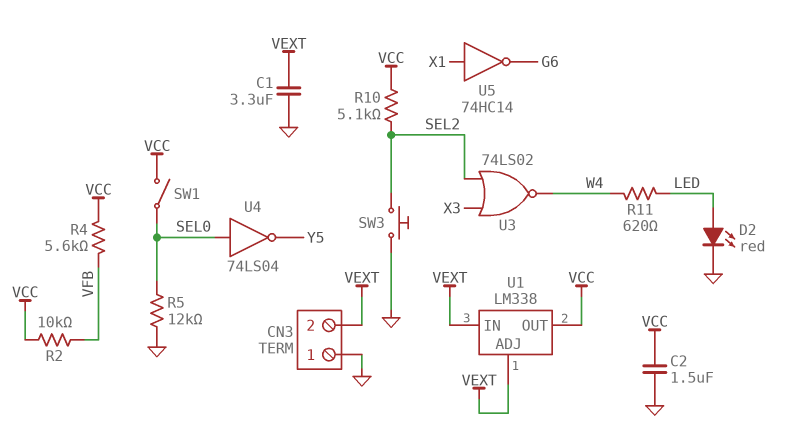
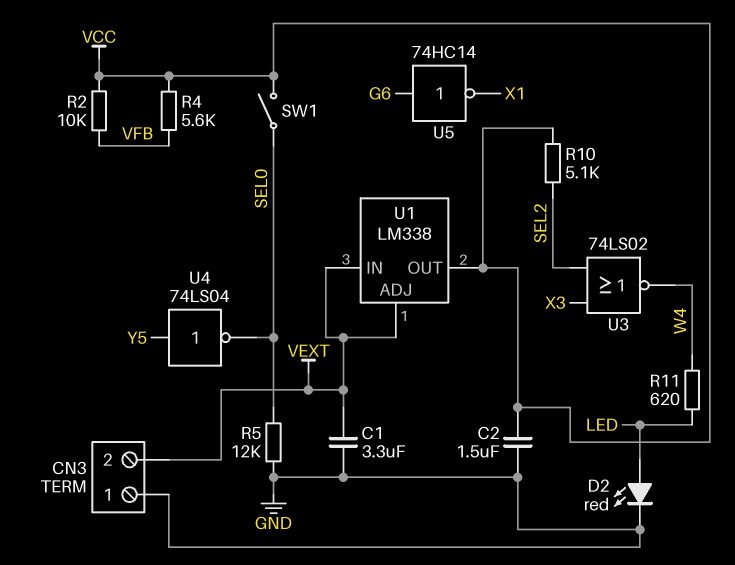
SW3: button (GND, SEL2) -> none
U4: NOT 74LS04 (in SEL0, out Y5) -> NOT 74LS04 (in Y5, out SEL0)
U5: NOT 74HC14 (in X1, out G6) -> NOT 74HC14 (in G6, out X1)

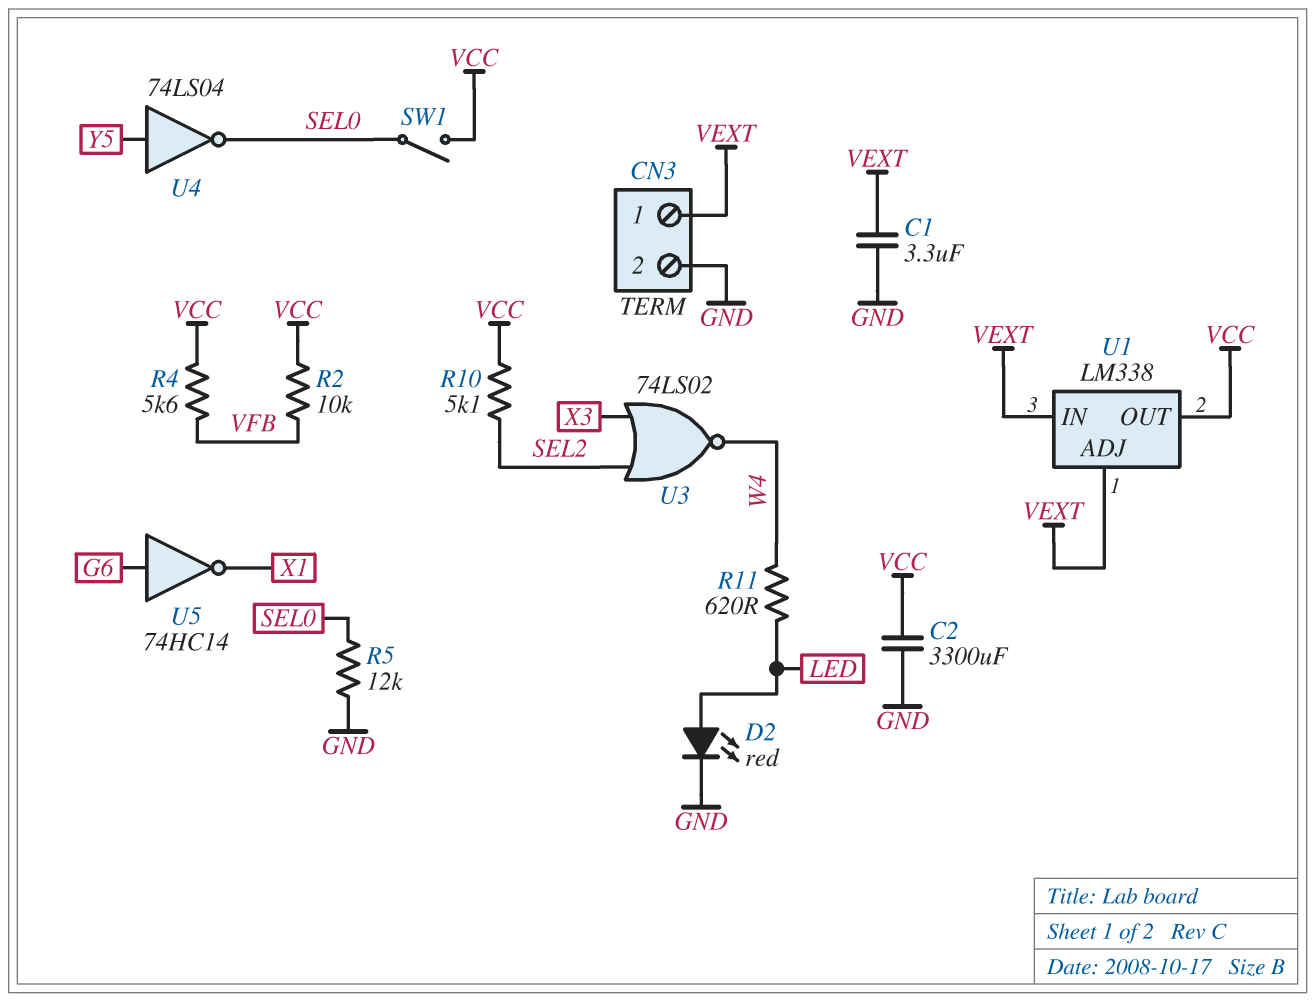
C2: 1.5uF (GND, VCC) -> 3300uF (GND, VCC)
CN3 pin 1: GND -> VEXT
CN3 pin 2: VEXT -> GND

